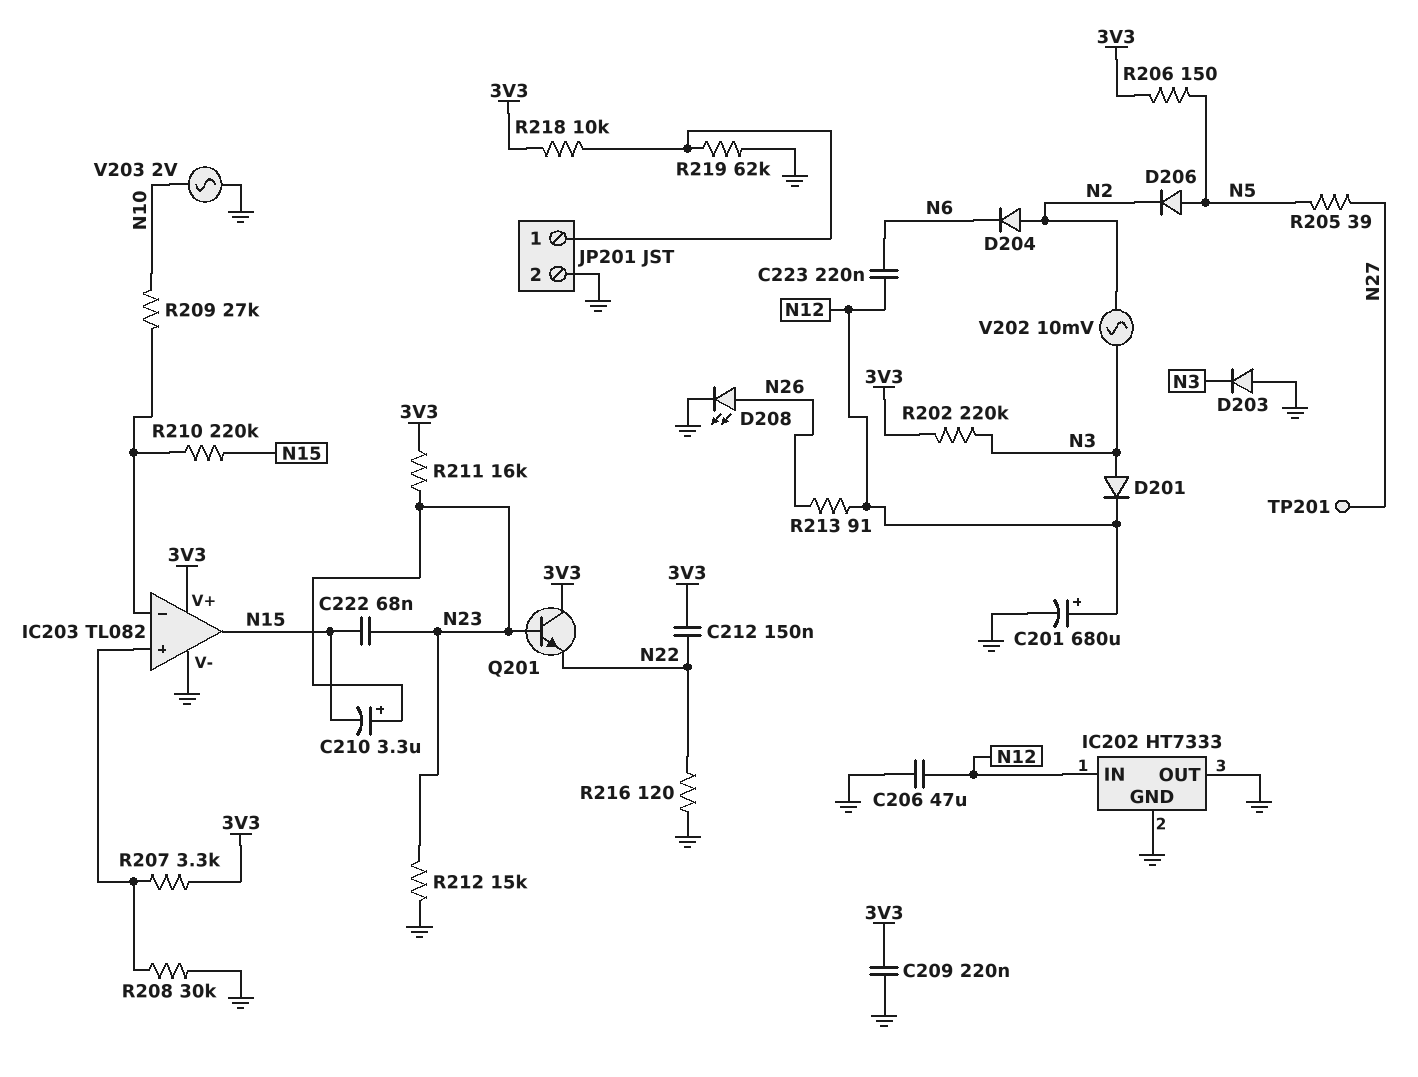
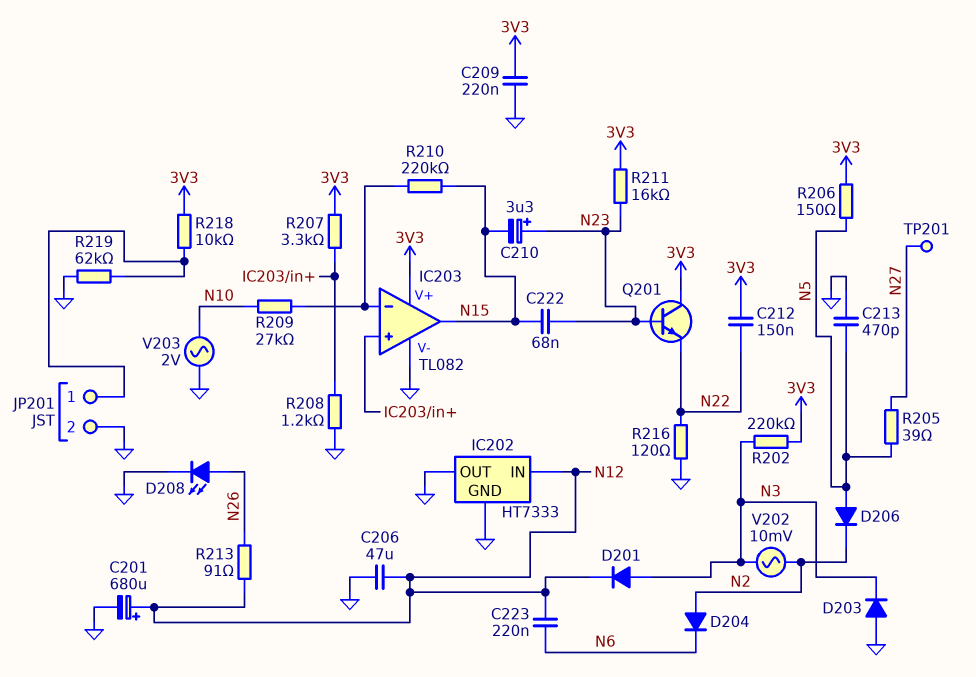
C213: none -> 470pF (GND, N5)
R208: 30k (GND, IC203/in+) -> 1.2k (GND, IC203/in+)
R212: 15k (GND, N23) -> none

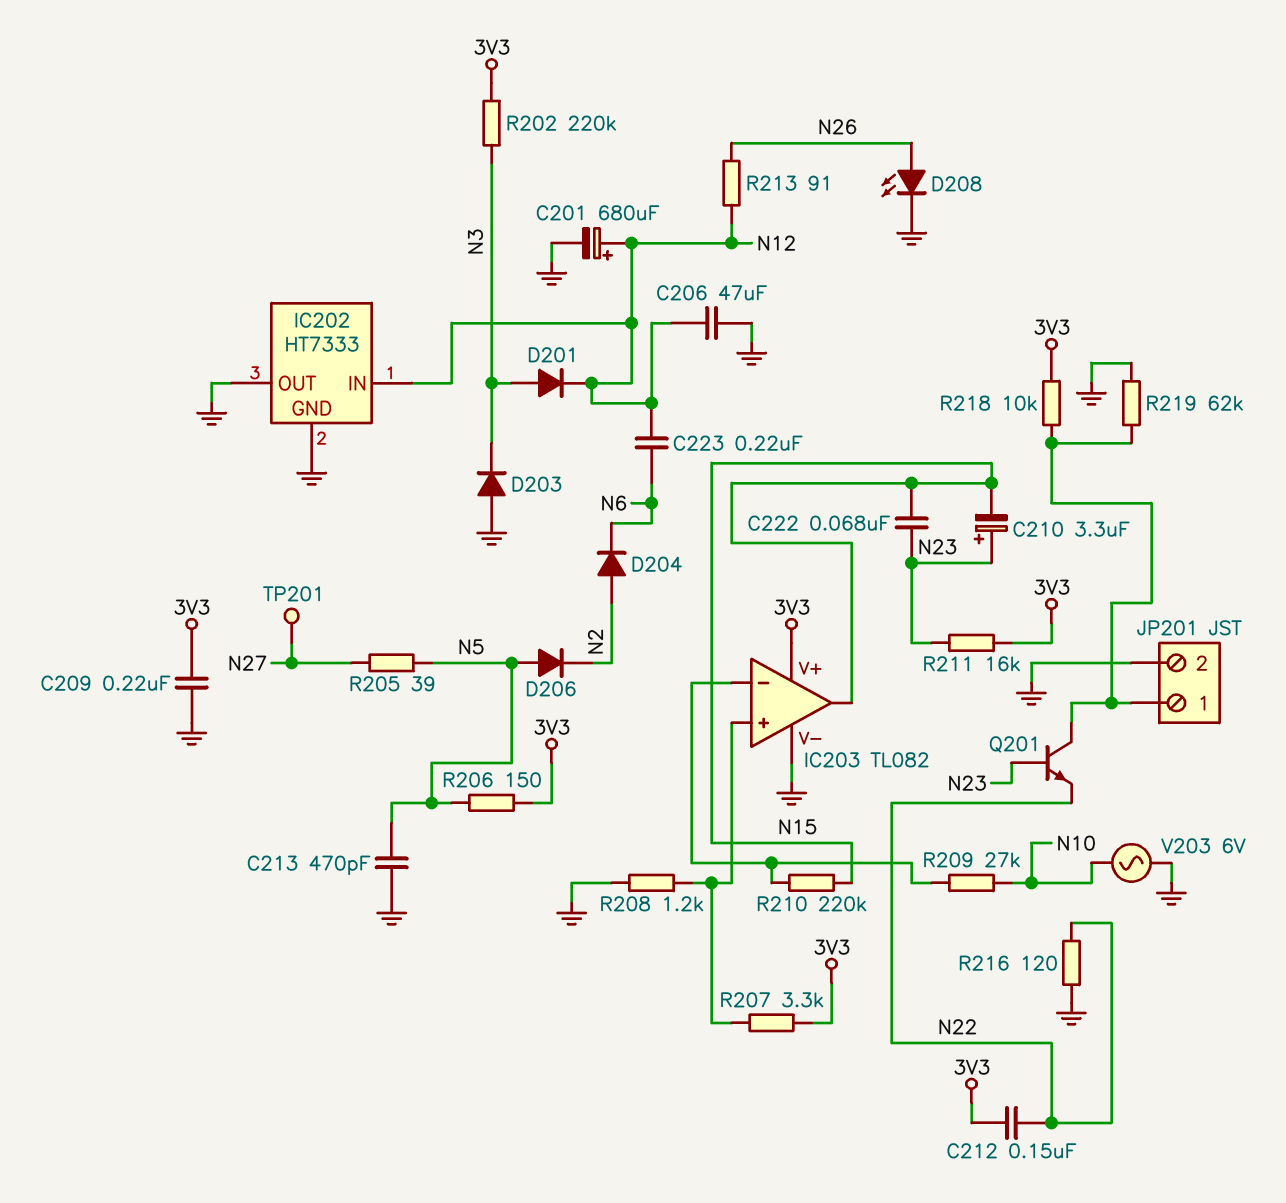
Q201: NPN (B N23, C 3V3, E N22) -> NPN (B N23, C JP201/1, E N22)
V202: AC 10mV (N2, N3) -> none
V203: AC 2V (GND, N10) -> AC 6V (GND, N10)

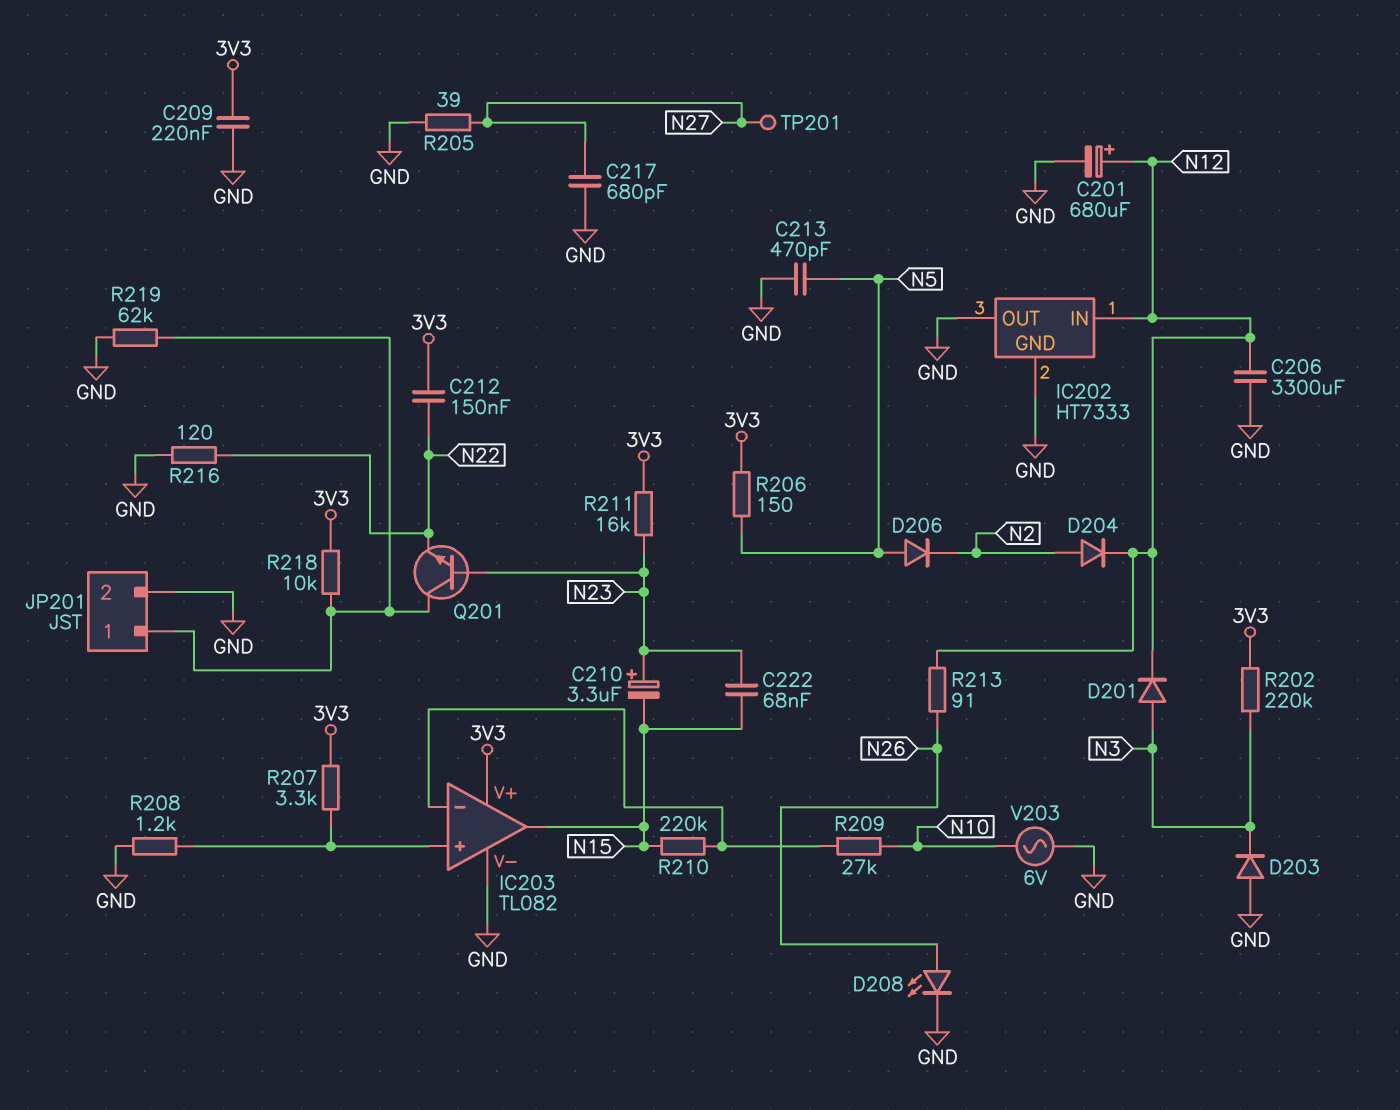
C206: 47uF (GND, N12) -> 3300uF (GND, N12)
C217: none -> 680pF (GND, N27)
C223: 220nF (N6, N12) -> none
D204: diode (A N2, K N6) -> diode (A N2, K N12)
R205: 39 (N5, N27) -> 39 (GND, N27)

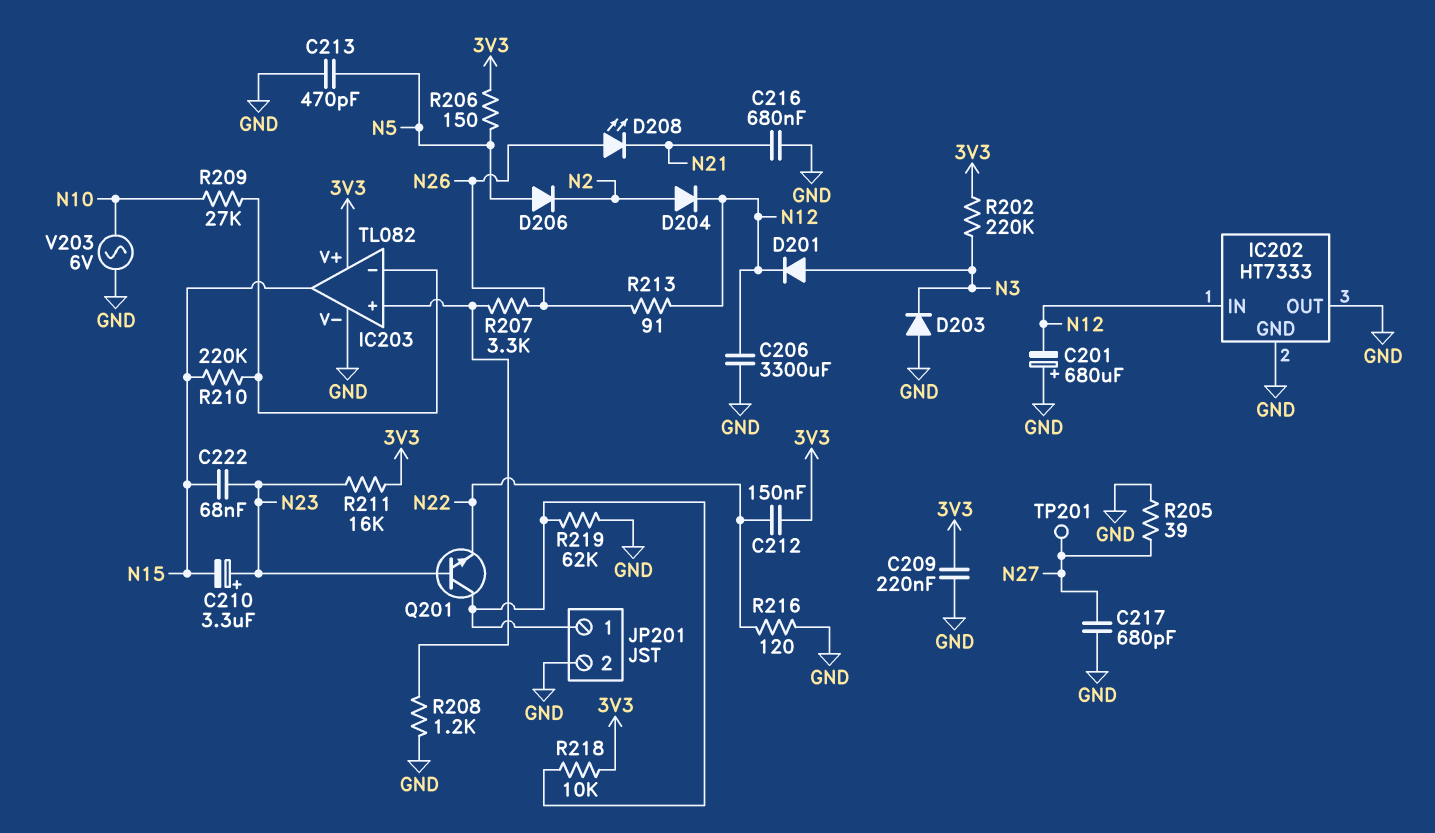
C201: 680uF (plus N12, minus GND) -> 680uF (plus GND, minus N12)
C216: none -> 680nF (GND, N21)
D208: LED (A N26, K GND) -> LED (A N26, K N21)
R207: 3.3k (3V3, IC203/in+) -> 3.3k (IC203/in+, N26)

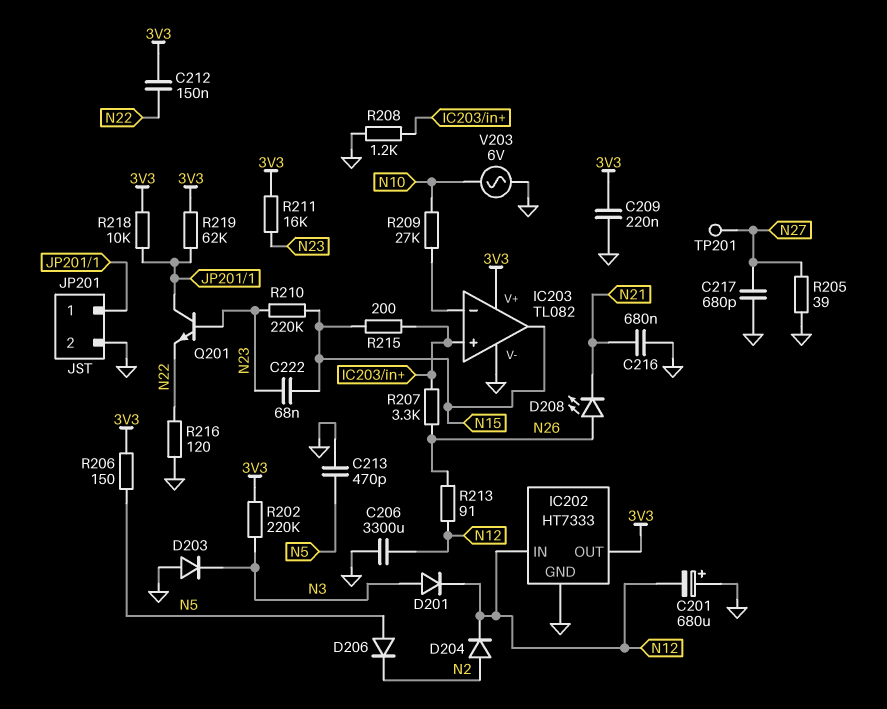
C210: 3.3uF (plus N23, minus N15) -> none
IC202 pin OUT: GND -> 3V3
R210: 220k (IC203/in-, N15) -> 220k (N15, N23)
R215: none -> 200 (IC203/in+, N15)
R219: 62k (GND, JP201/1) -> 62k (3V3, JP201/1)

